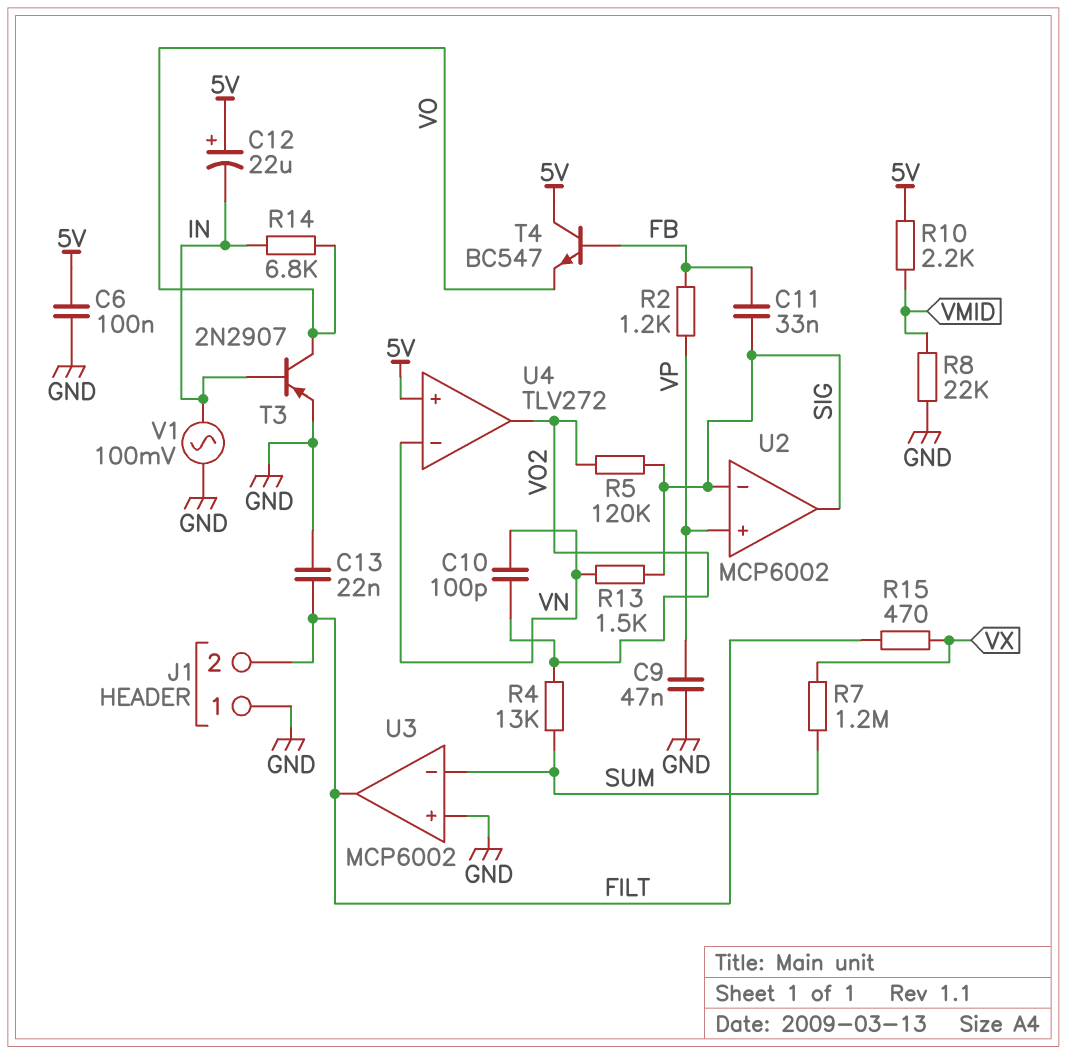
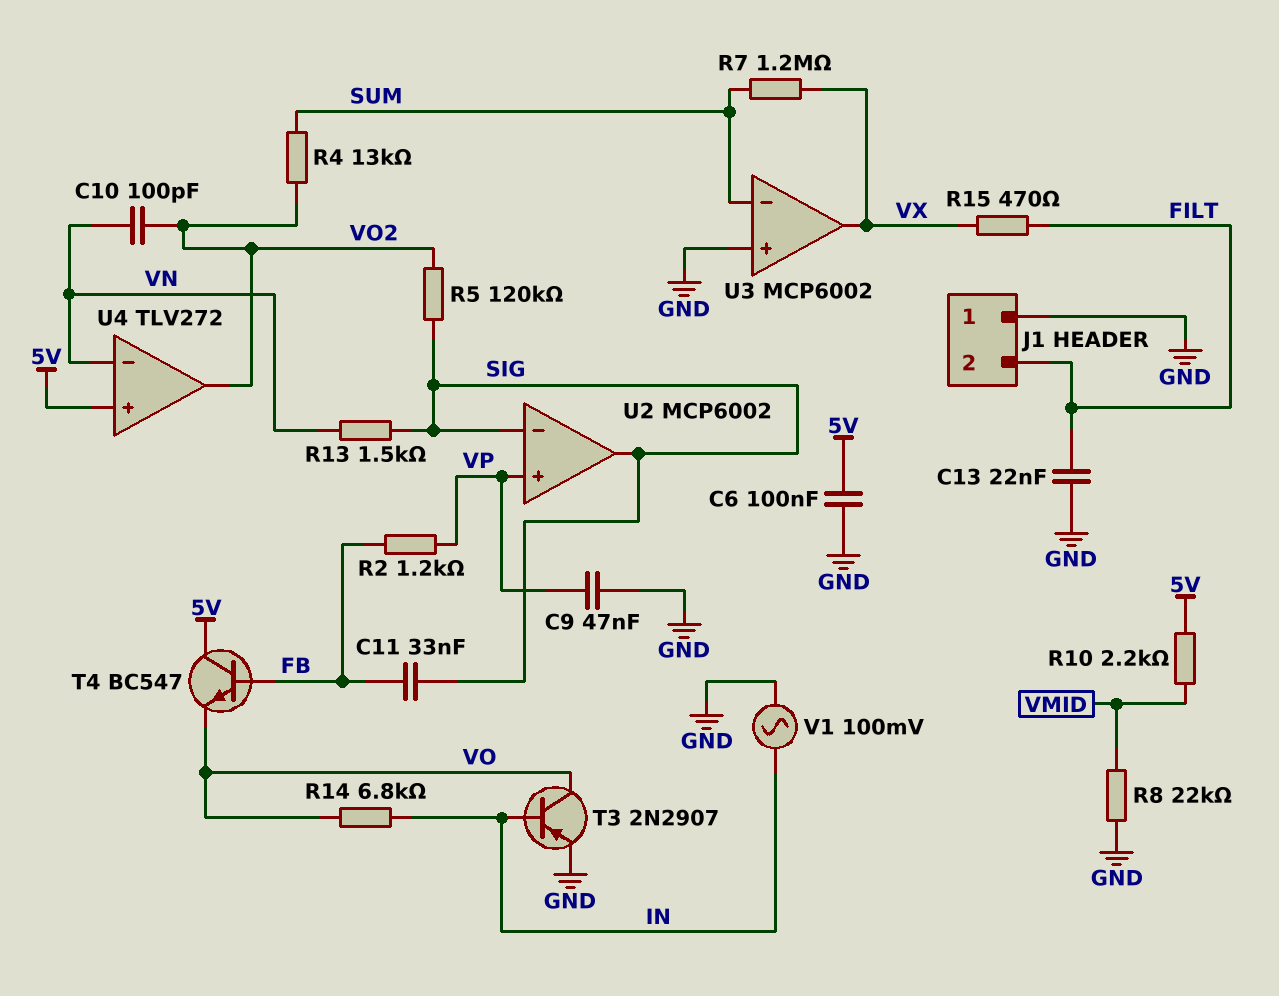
C12: 22uF (plus 5V, minus IN) -> none
U3 pin out: FILT -> VX

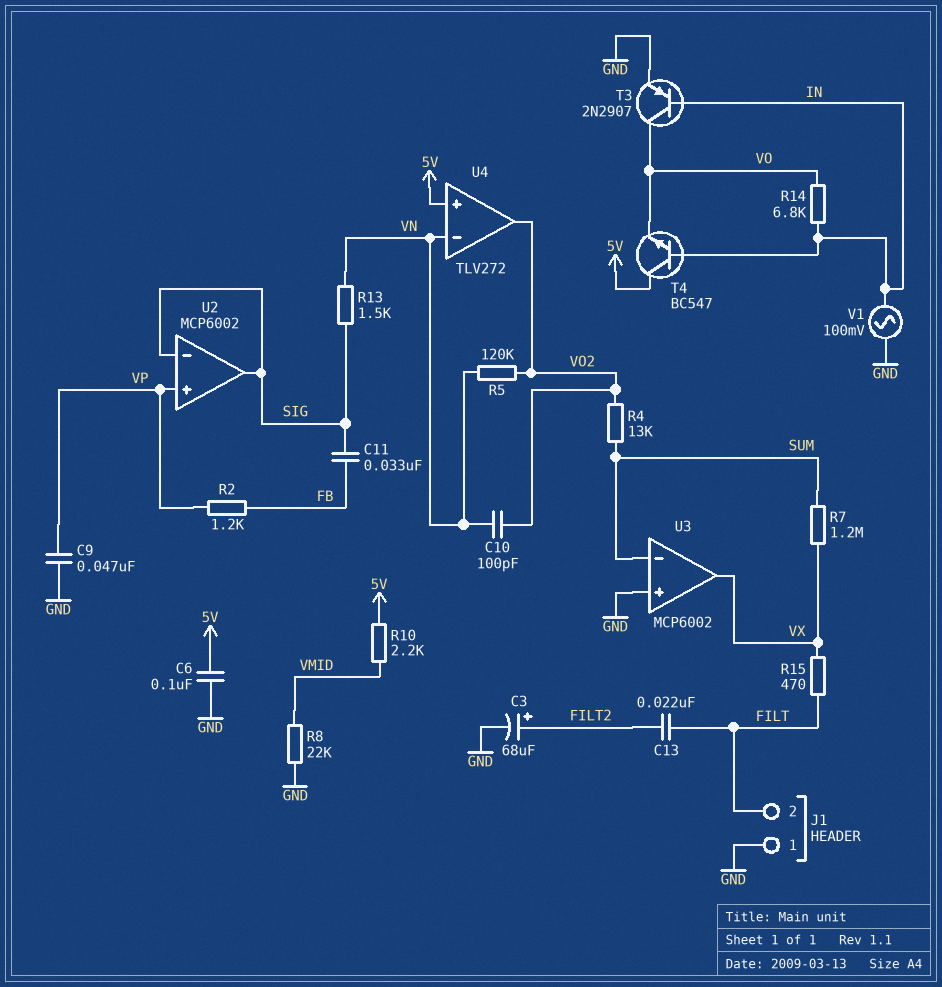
C3: none -> 68uF (plus FILT2, minus GND)
C13: 22nF (FILT, GND) -> 22nF (FILT, FILT2)
R5: 120k (SIG, VO2) -> 120k (VN, VO2)
T4: NPN BC547 (B FB, C 5V, E VO) -> NPN BC547 (B IN, C 5V, E VO)

